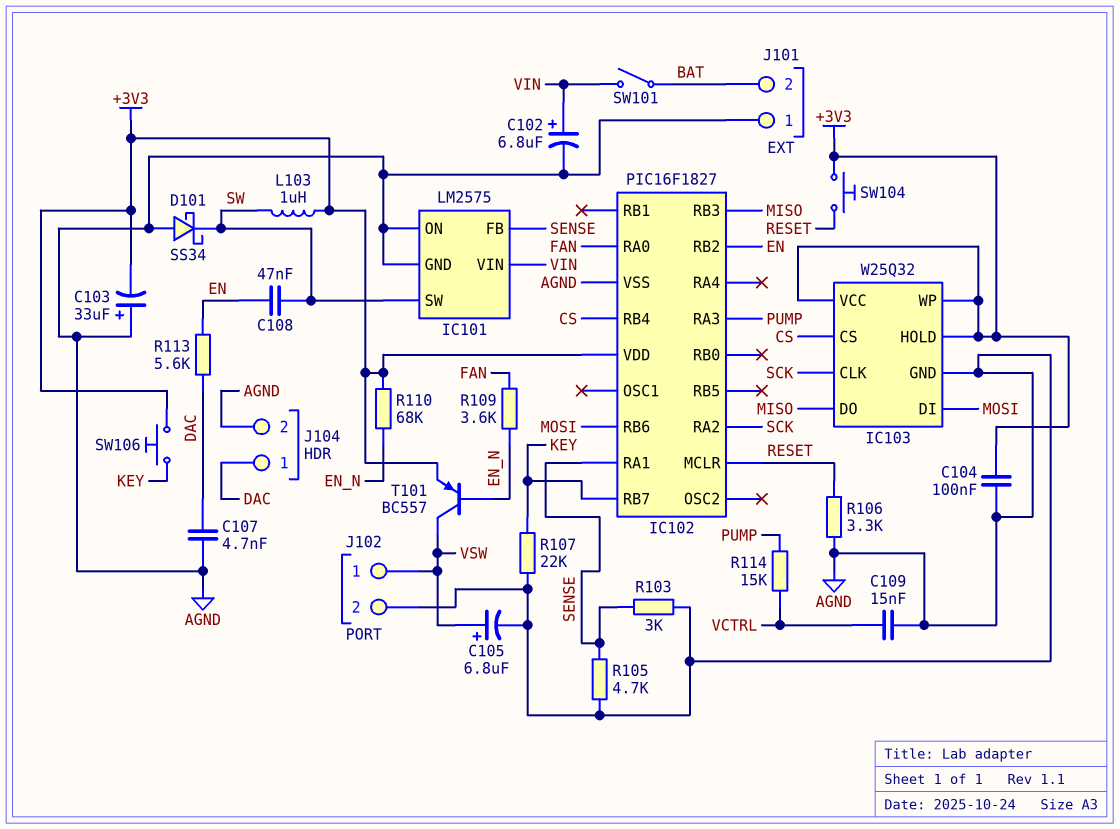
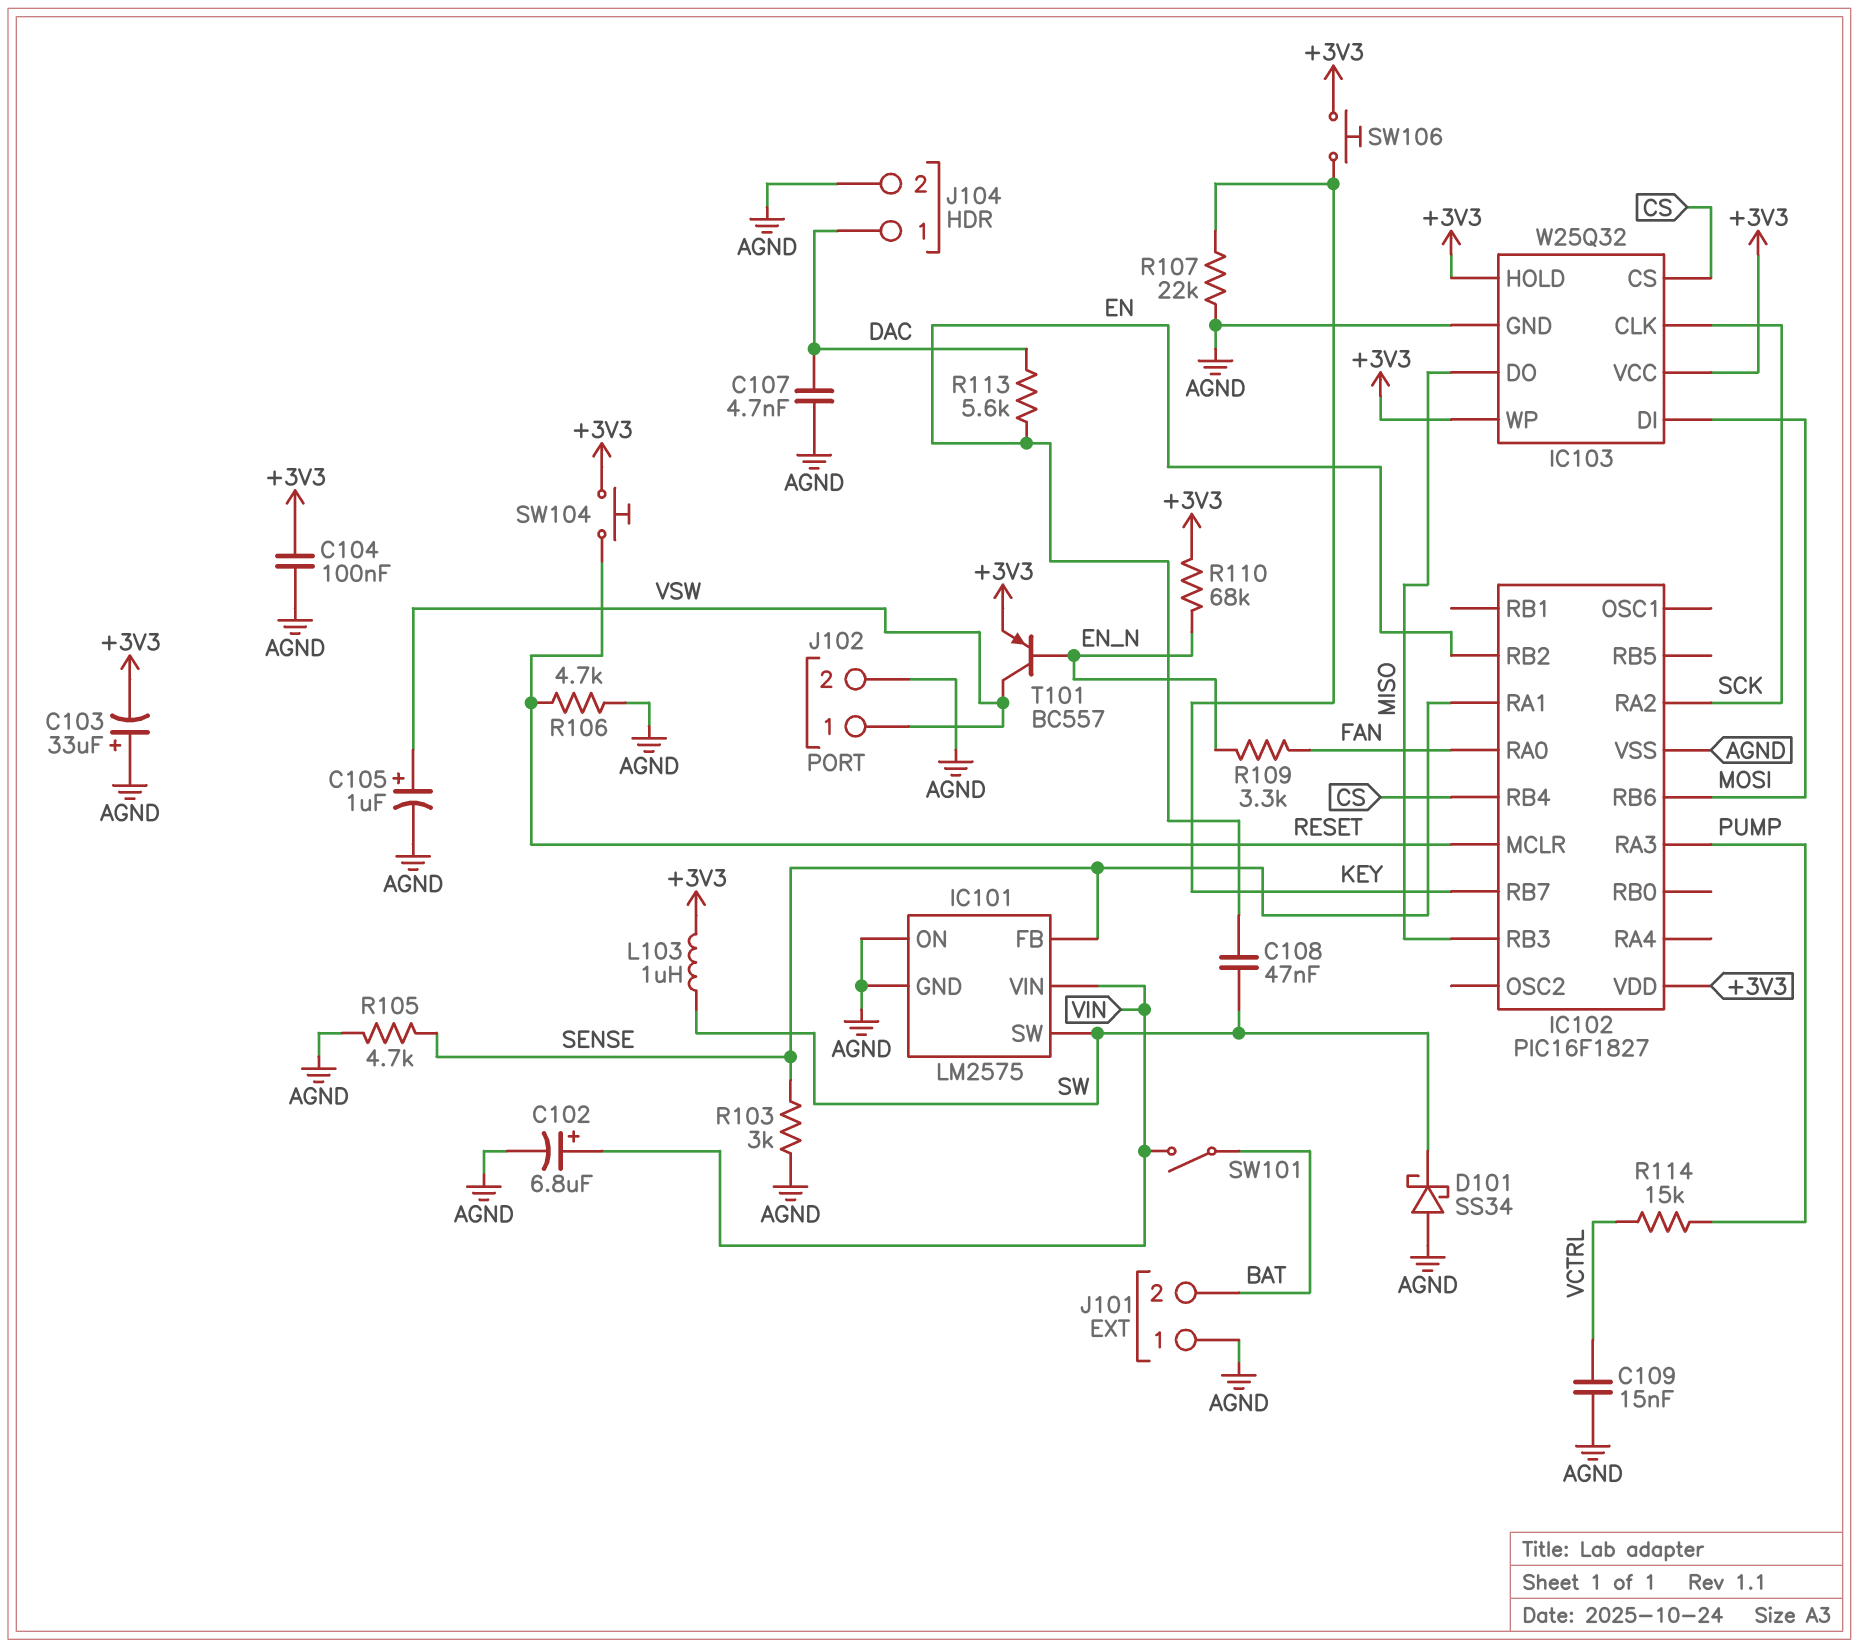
C105: 6.8uF (plus VSW, minus AGND) -> 1uF (plus VSW, minus AGND)
R106: 3.3k (AGND, RESET) -> 4.7k (AGND, RESET)
R109: 3.6k (EN_N, FAN) -> 3.3k (EN_N, FAN)

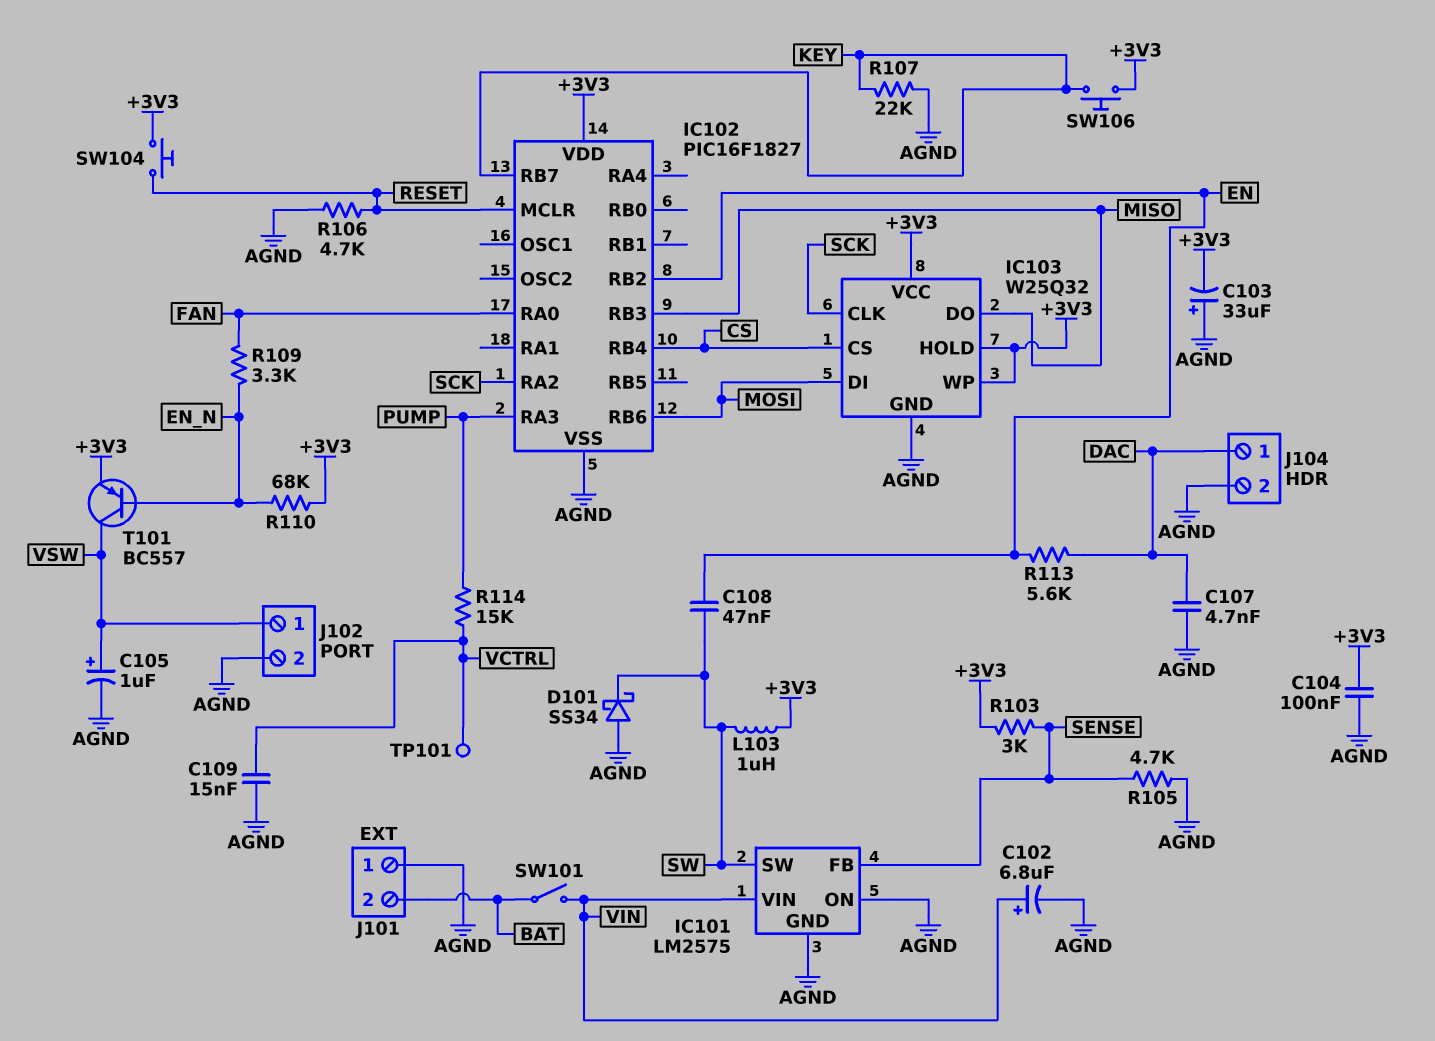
IC102 pin RA1: SENSE -> none
R103: 3k (AGND, SENSE) -> 3k (+3V3, SENSE)
TP101: none -> test point (VCTRL)

